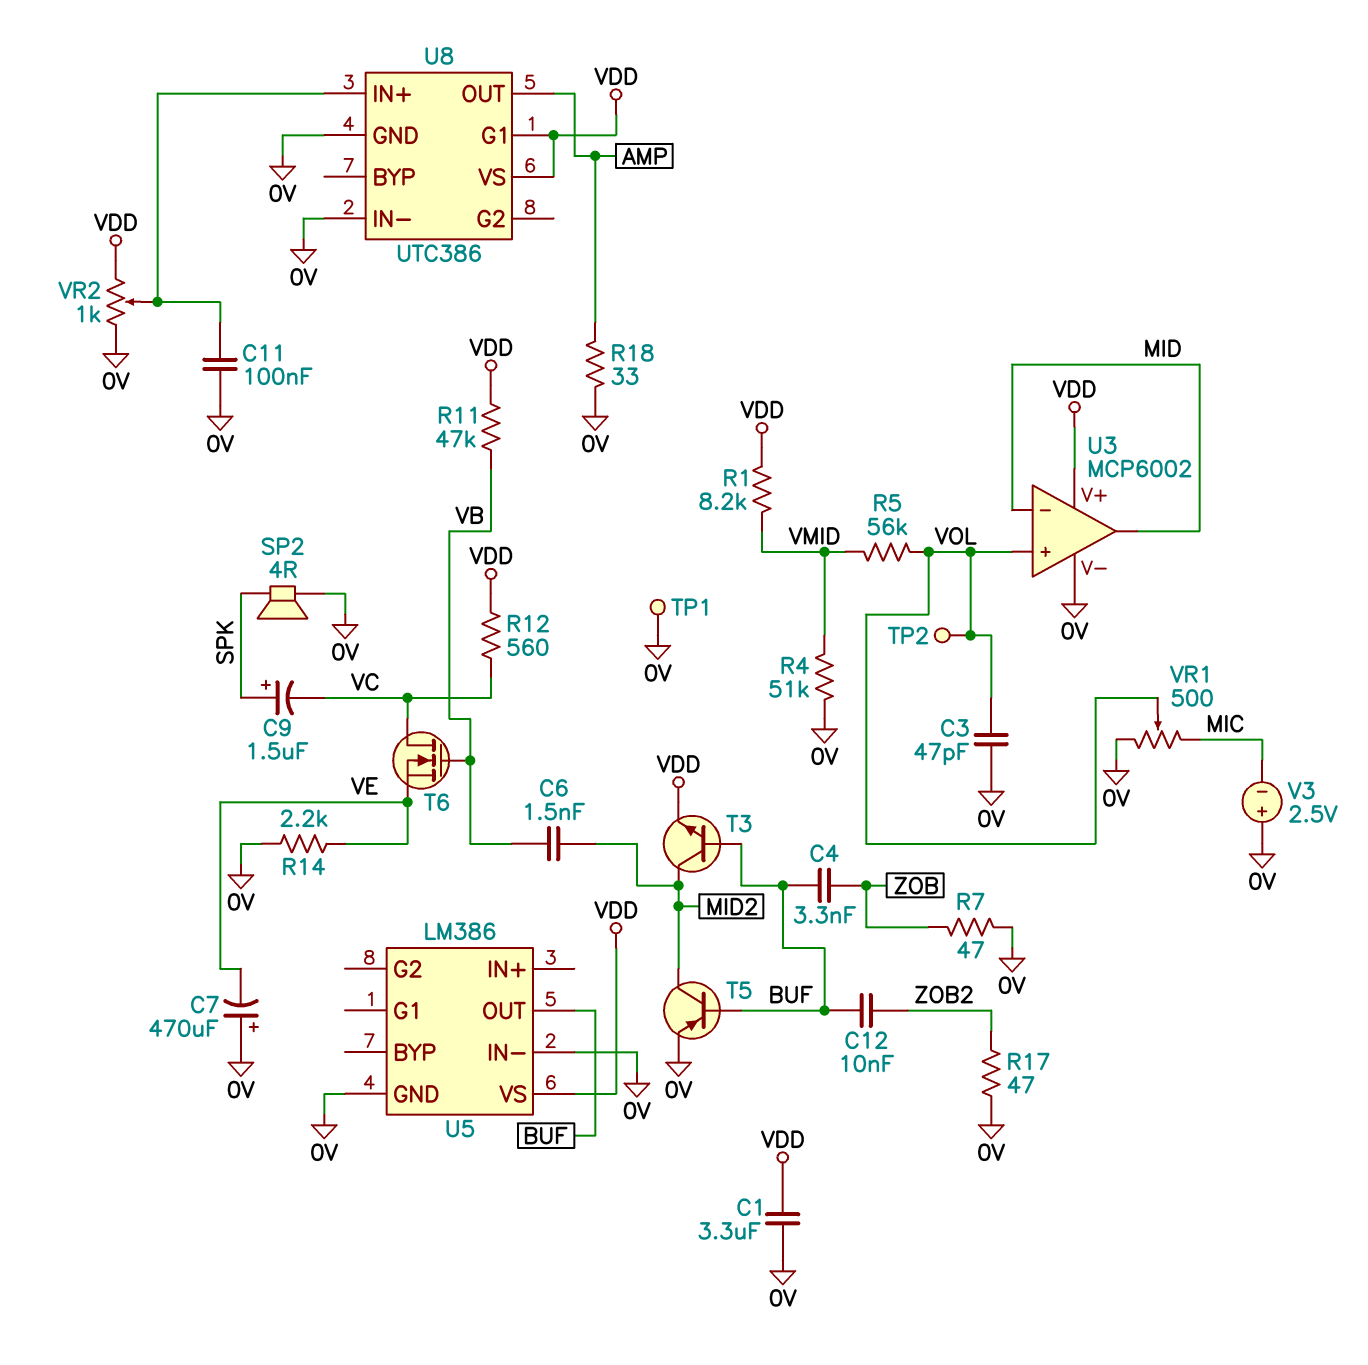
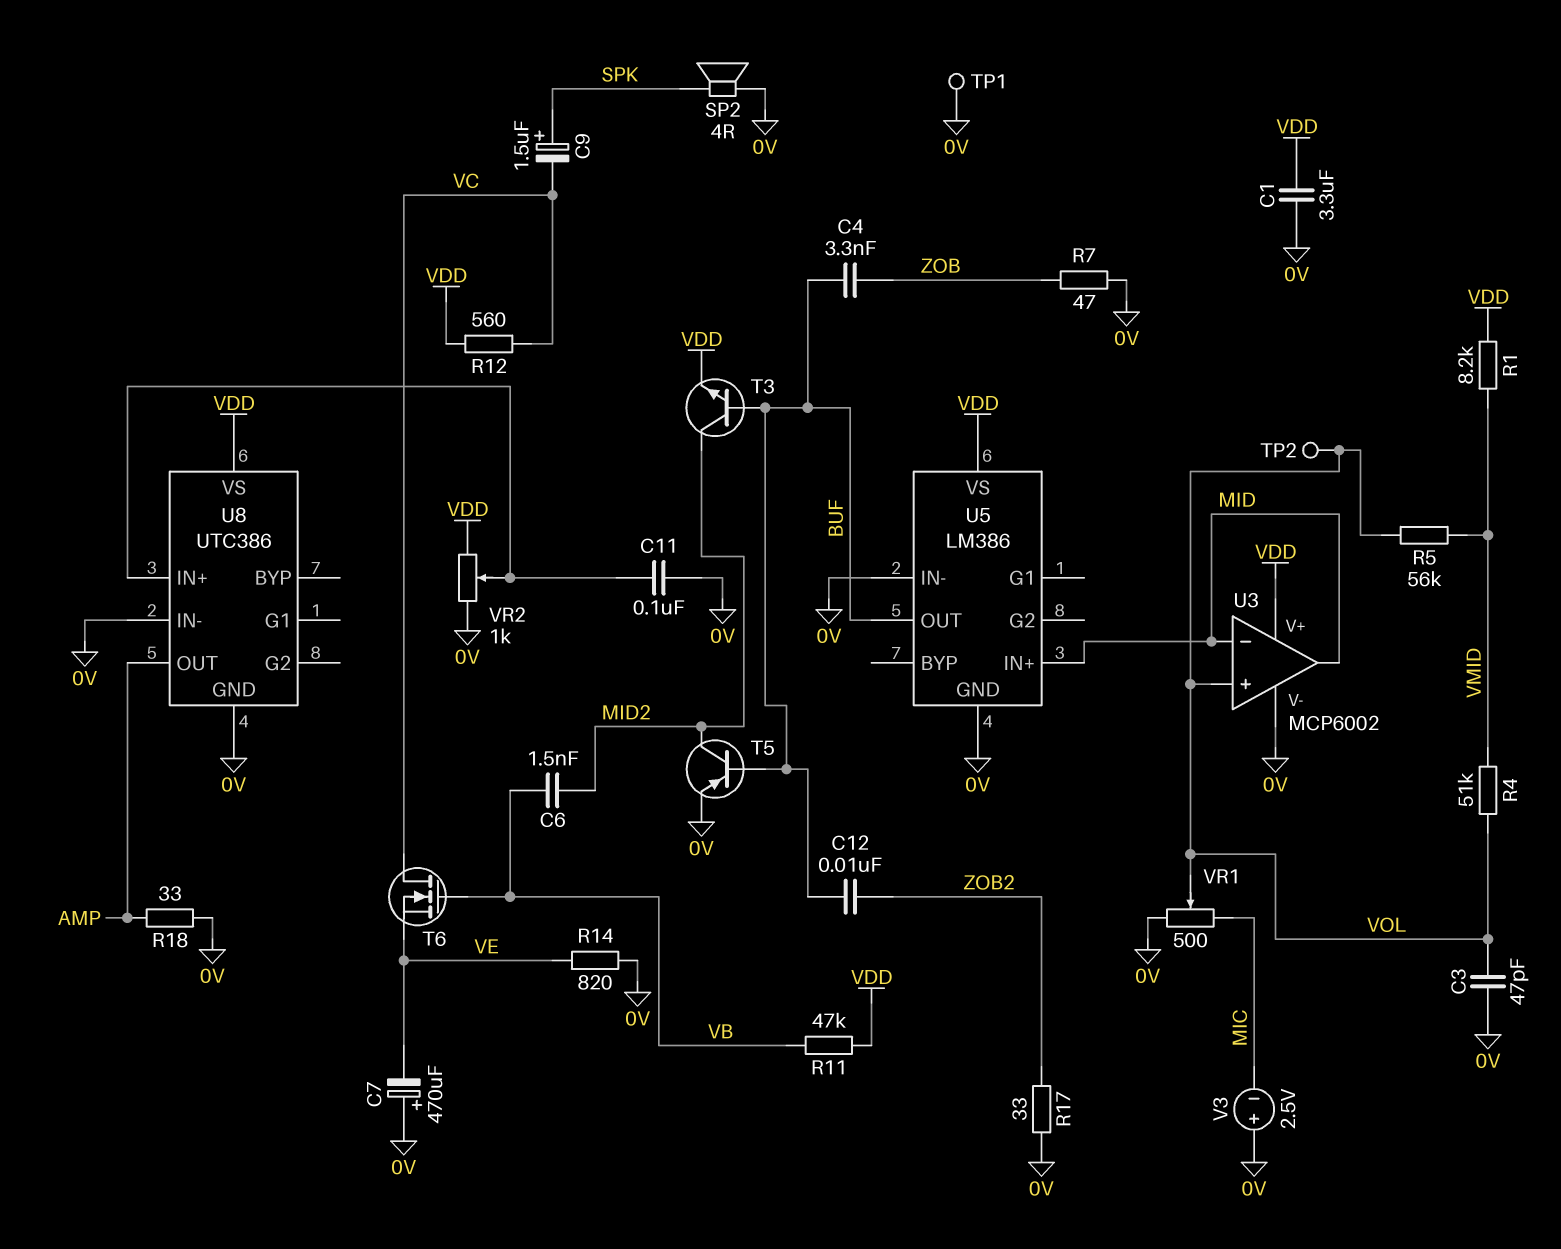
R4: 51k (0V, VMID) -> 51k (VMID, VOL)
R14: 2.2k (0V, VE) -> 820 (0V, VE)
R17: 47 (0V, ZOB2) -> 33 (0V, ZOB2)
U5 pin IN+: none -> MID
U8 pin G1: VDD -> none

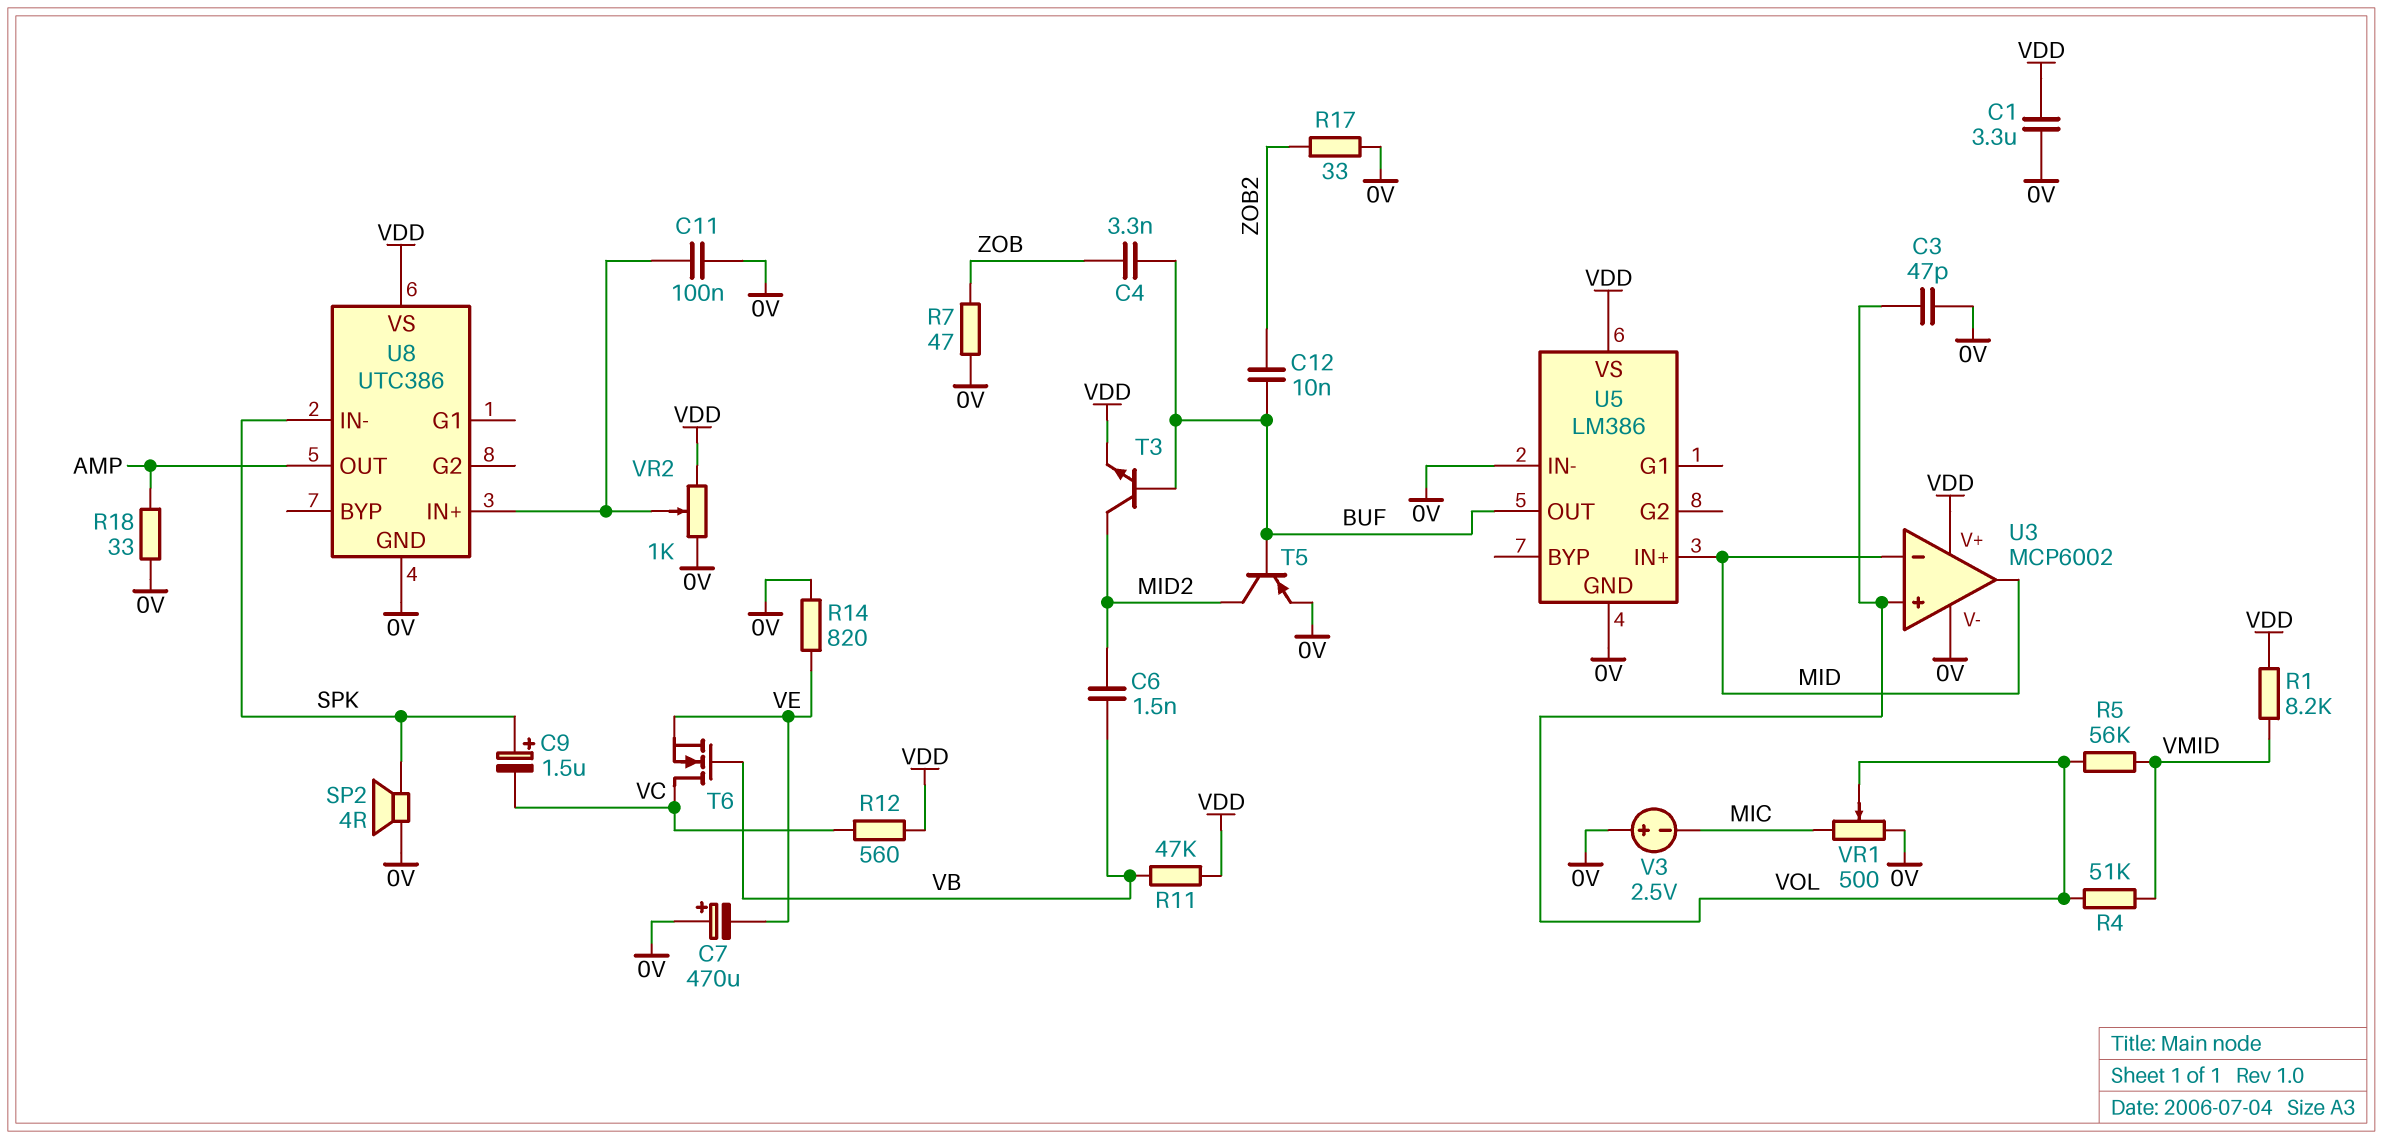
TP1: test point (0V) -> none
TP2: test point (VOL) -> none
U8 pin IN-: 0V -> SPK

